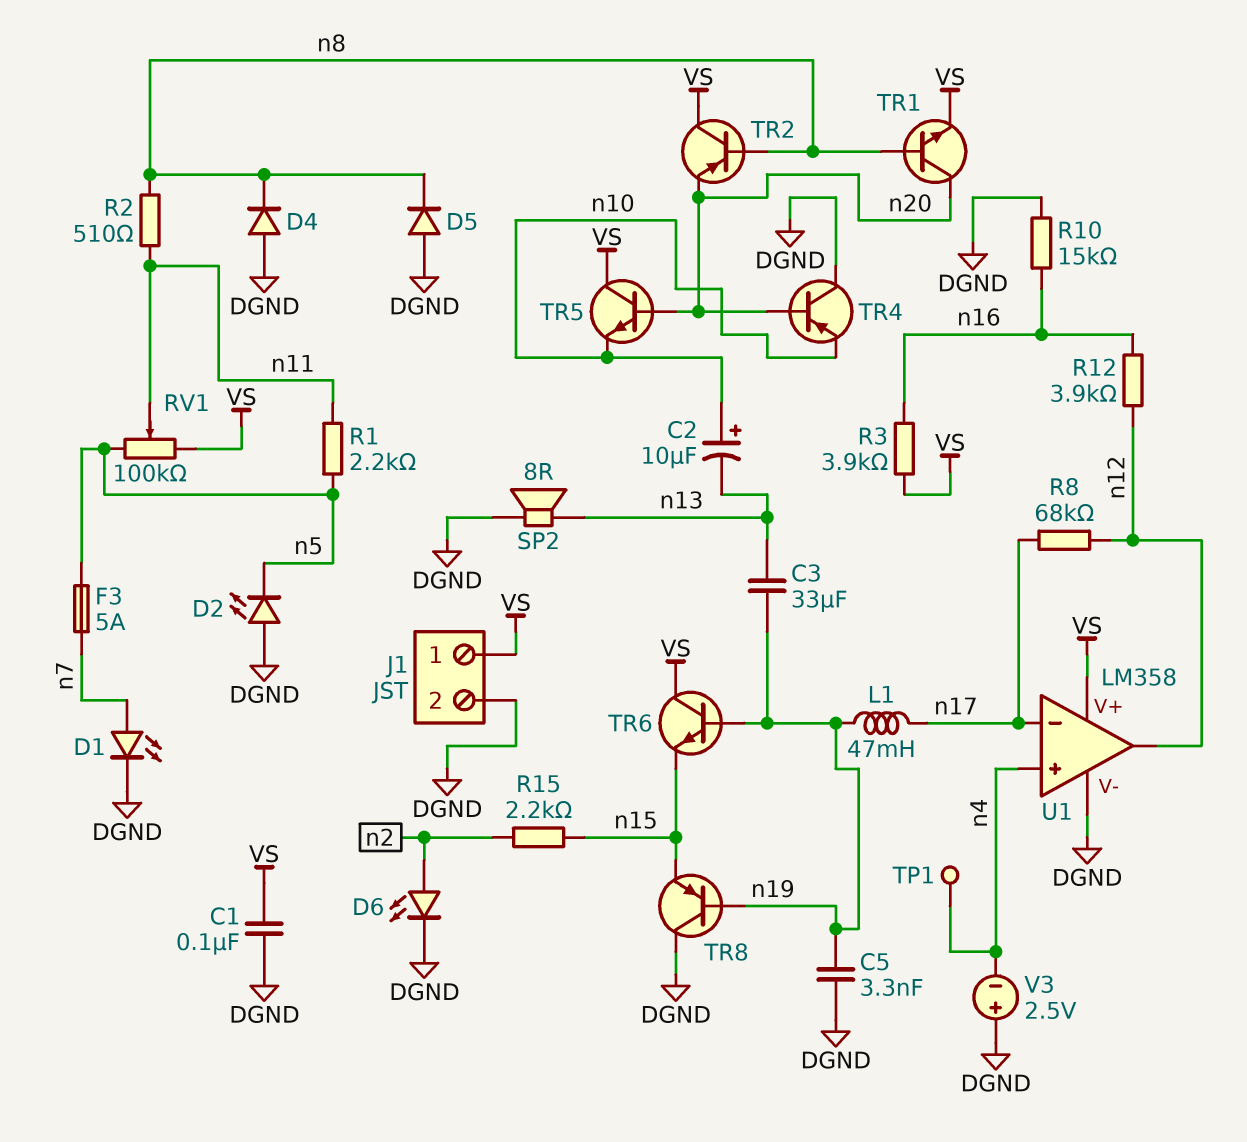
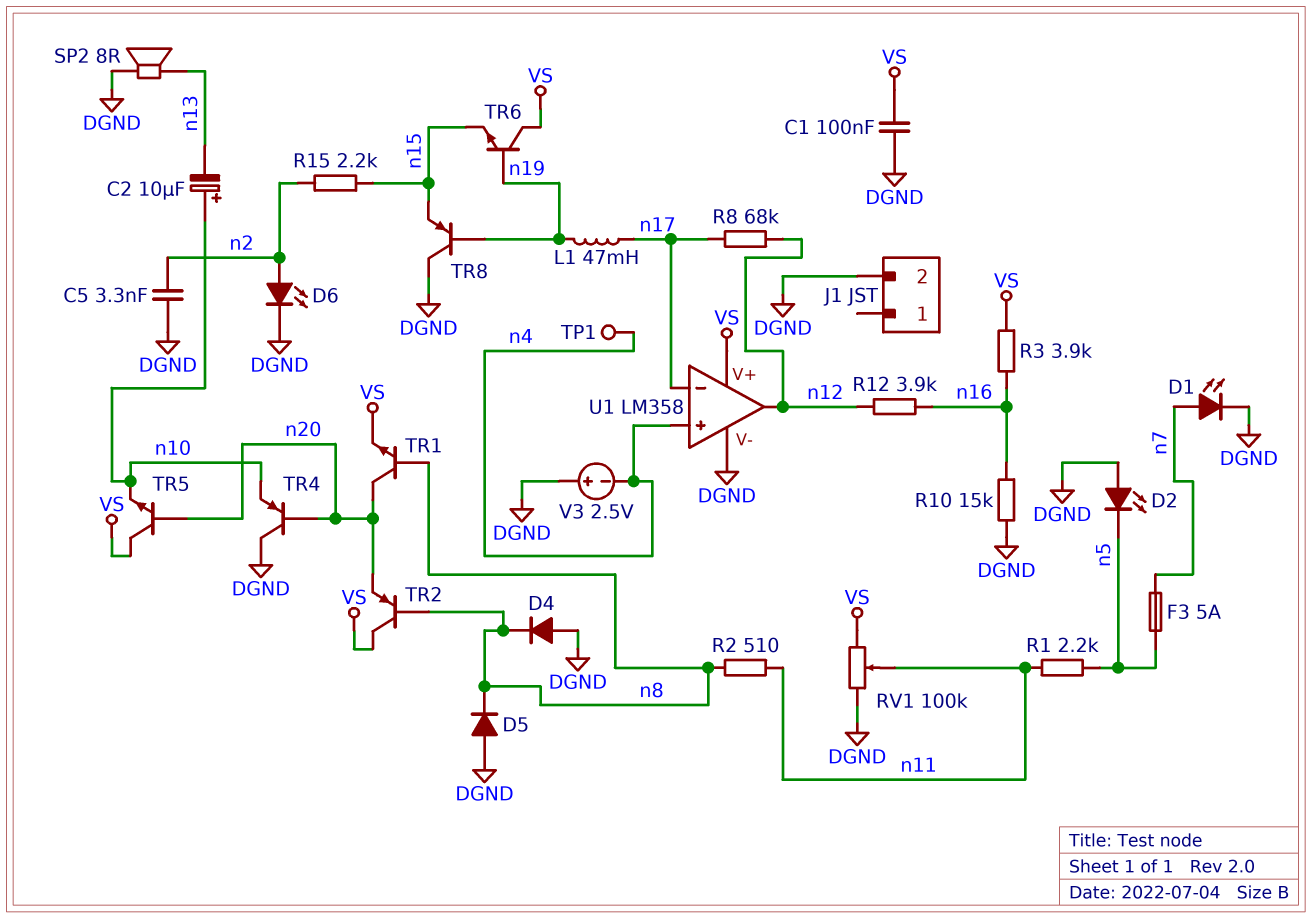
C3: 33uF (n13, n19) -> none
C5: 3.3nF (DGND, n19) -> 3.3nF (DGND, n2)
J1 pin 1: VS -> none
RV1: 100k (VS, n5, wiper n11) -> 100k (DGND, VS, wiper n11)

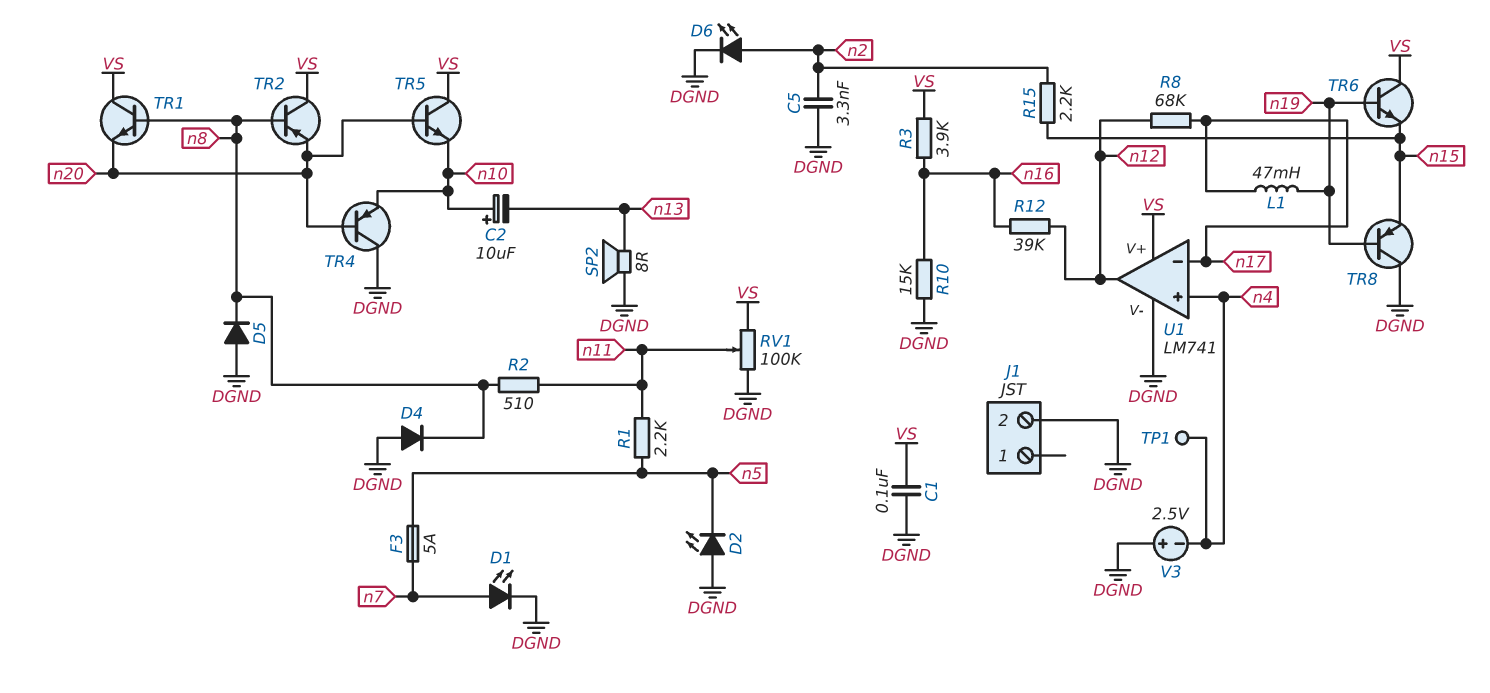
R12: 3.9k (n12, n16) -> 39k (n12, n16)
TR1: NPN (B n8, C n20, E VS) -> NPN (B n8, C VS, E n20)
U1: LM358 -> LM741

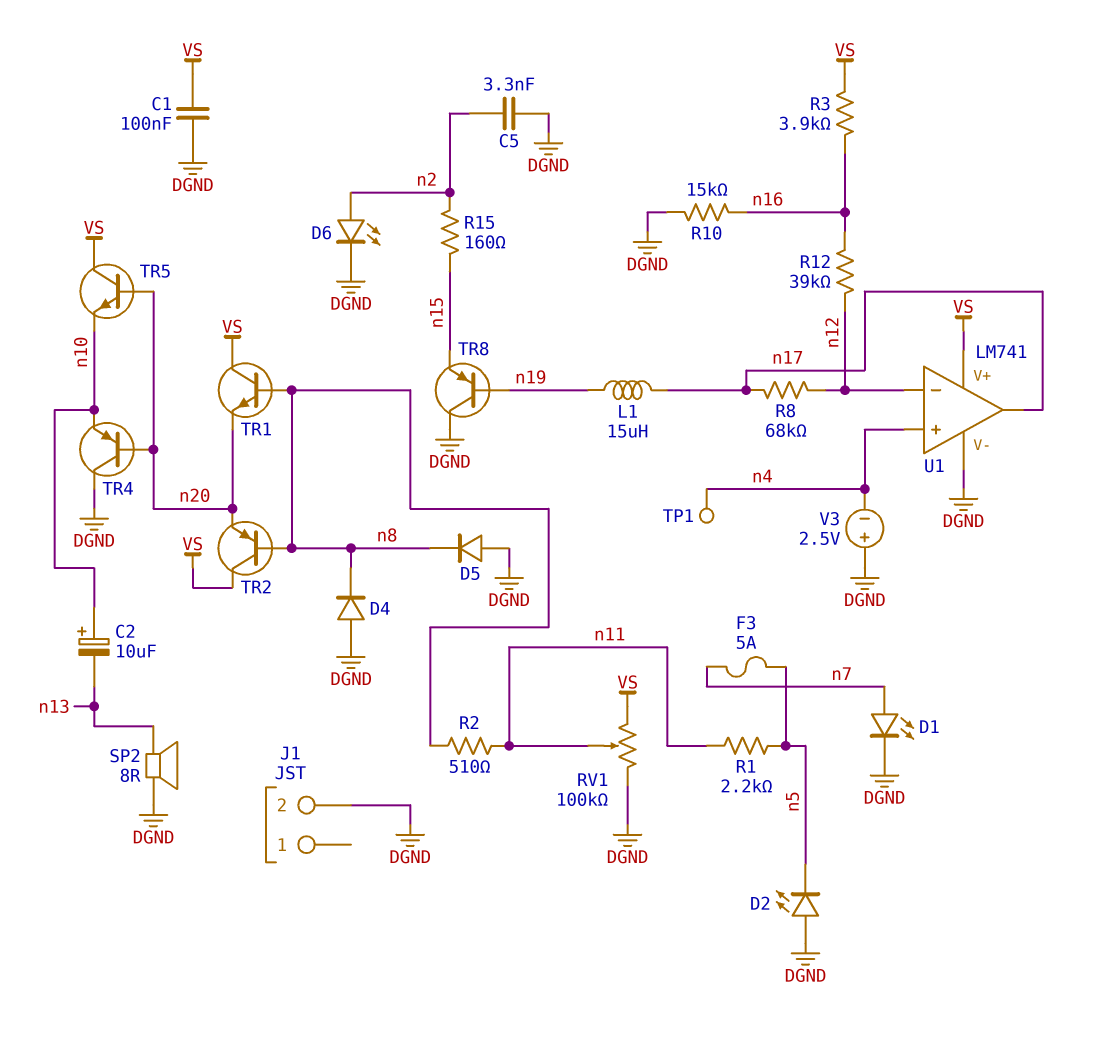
L1: 47mH (n17, n19) -> 15uH (n17, n19)
R15: 2.2k (n2, n15) -> 160 (n2, n15)
TR6: NPN (B n19, C VS, E n15) -> none
U1 pin in-: n17 -> n12
U1 pin out: n12 -> n17

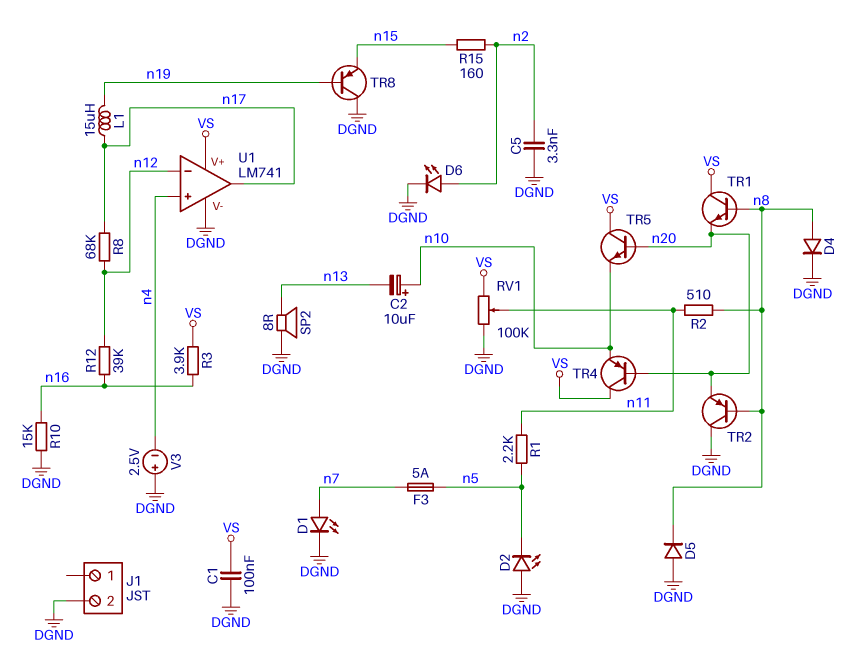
D4: diode (A DGND, K n8) -> diode (A n8, K DGND)
TP1: test point (n4) -> none
TR2: PNP (B n8, C VS, E n20) -> PNP (B n8, C DGND, E n20)
TR4: PNP (B n20, C DGND, E n10) -> PNP (B n20, C VS, E n10)

